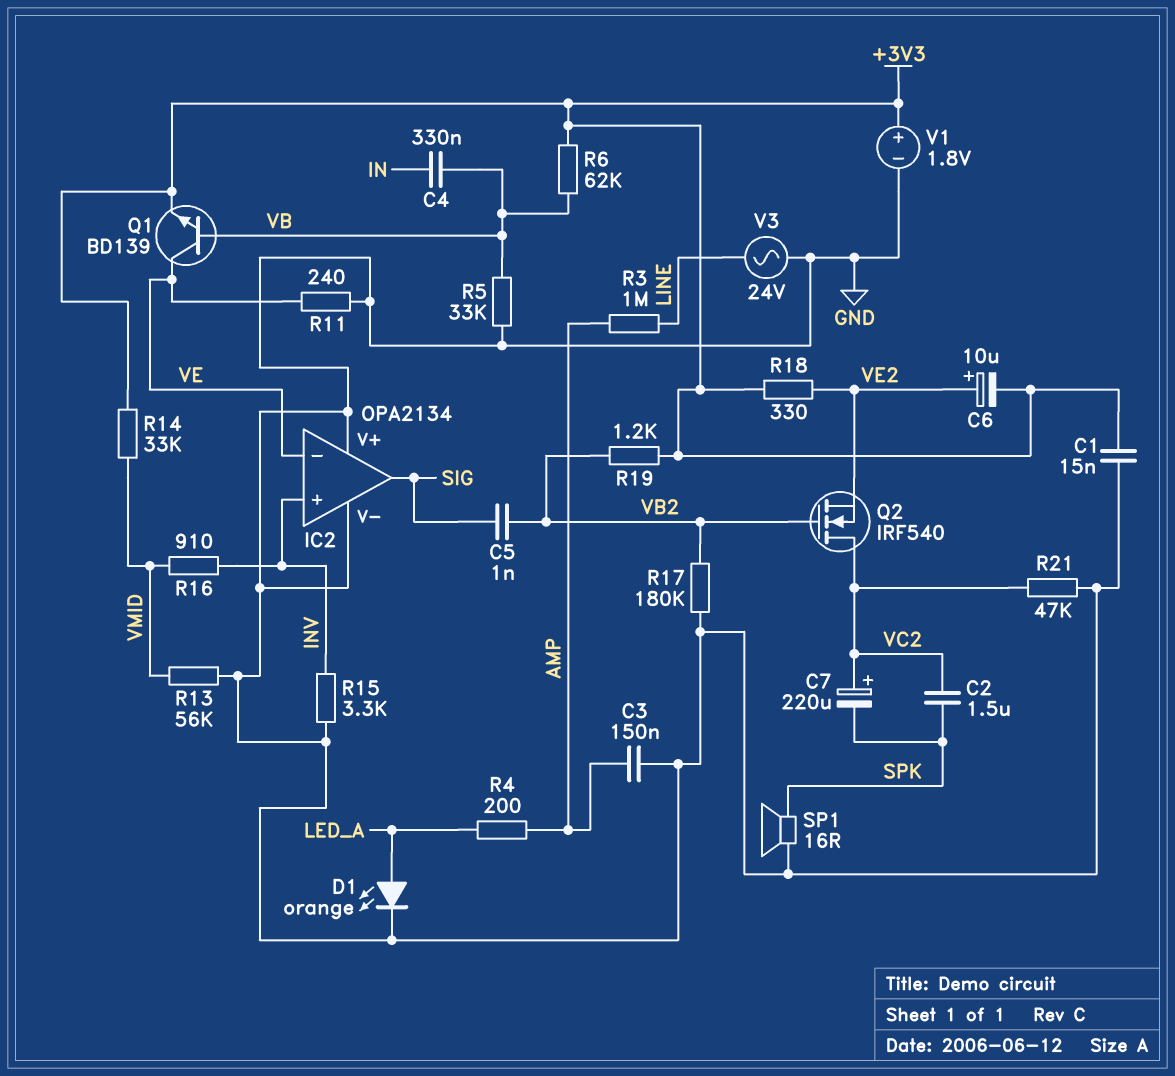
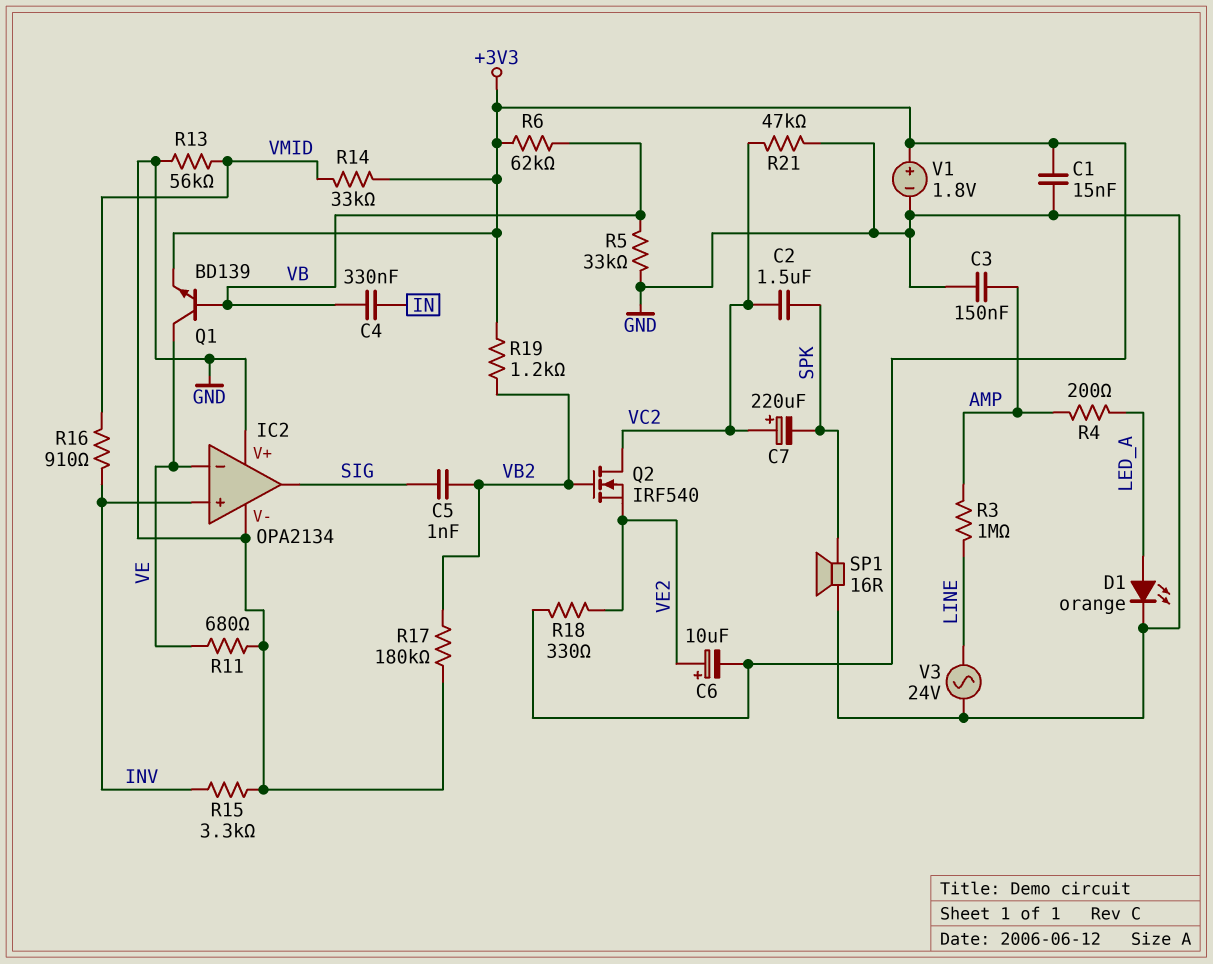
R11: 240 (GND, VE) -> 680 (GND, VE)

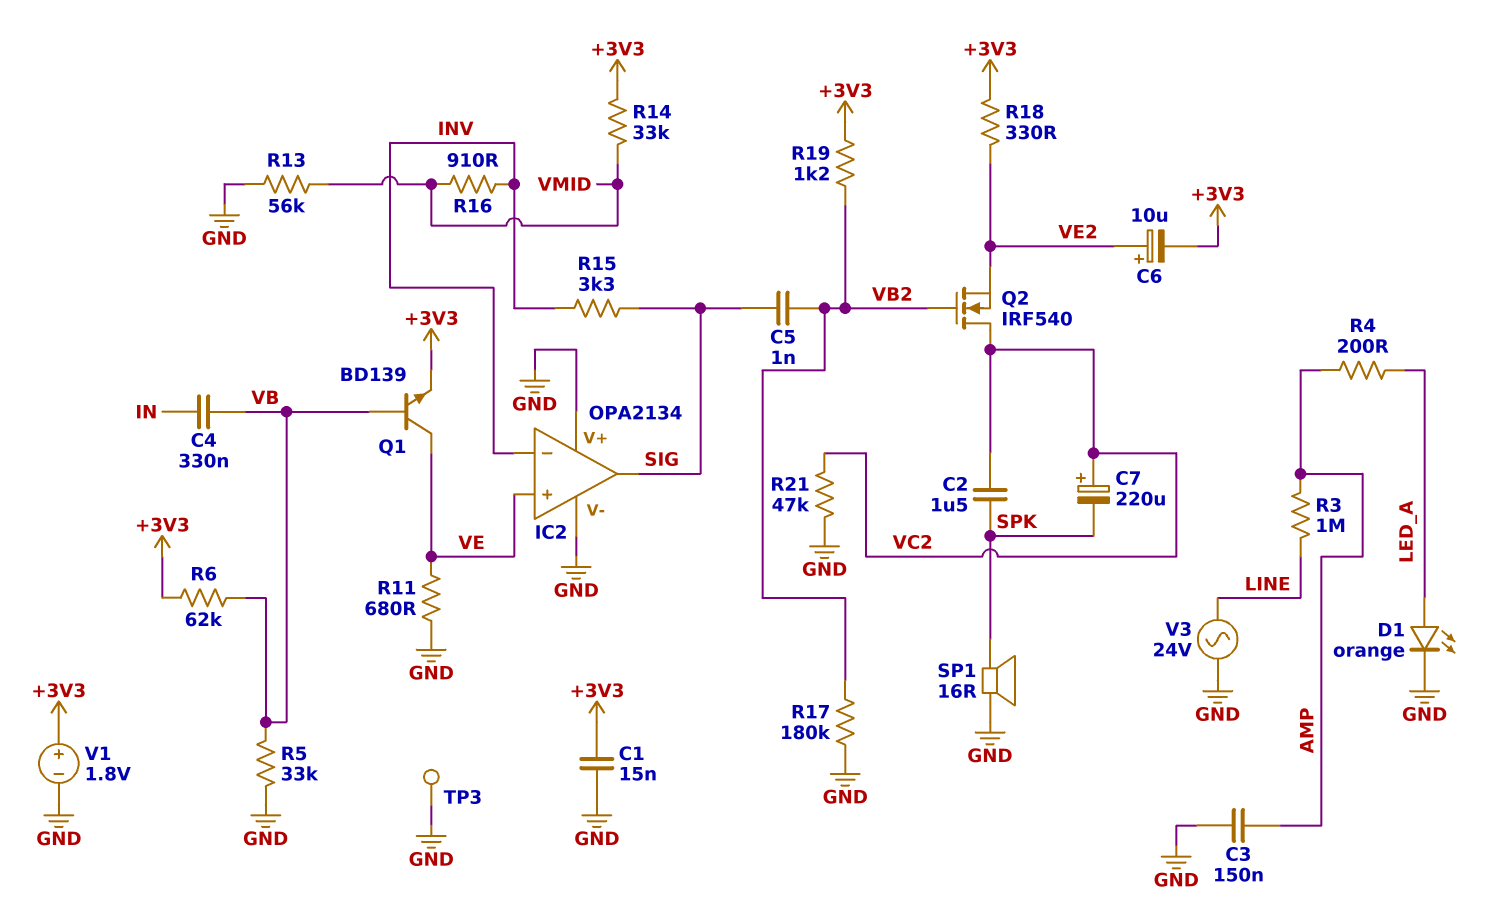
IC2 pin in+: INV -> VE
IC2 pin in-: VE -> INV
R15: 3.3k (GND, INV) -> 3.3k (INV, SIG)
TP3: none -> test point (GND)

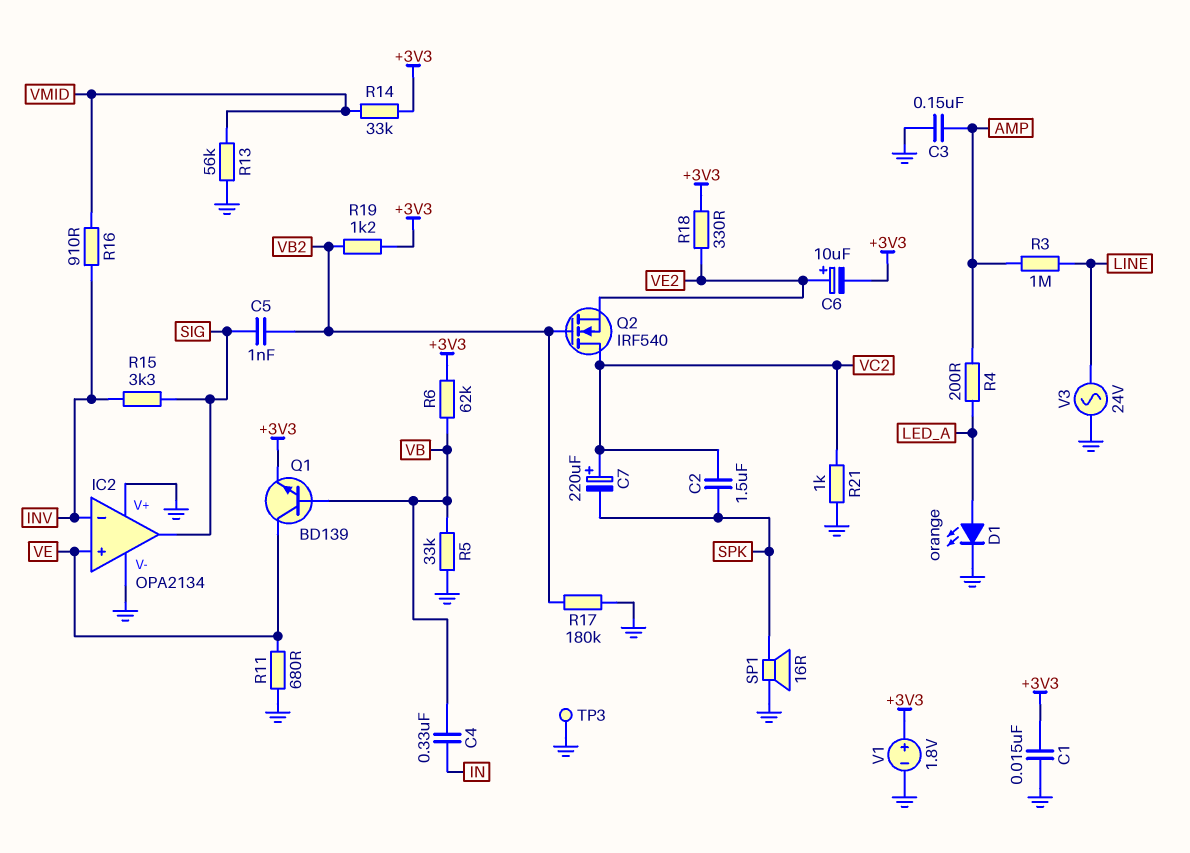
R21: 47k (GND, VC2) -> 1k (GND, VC2)

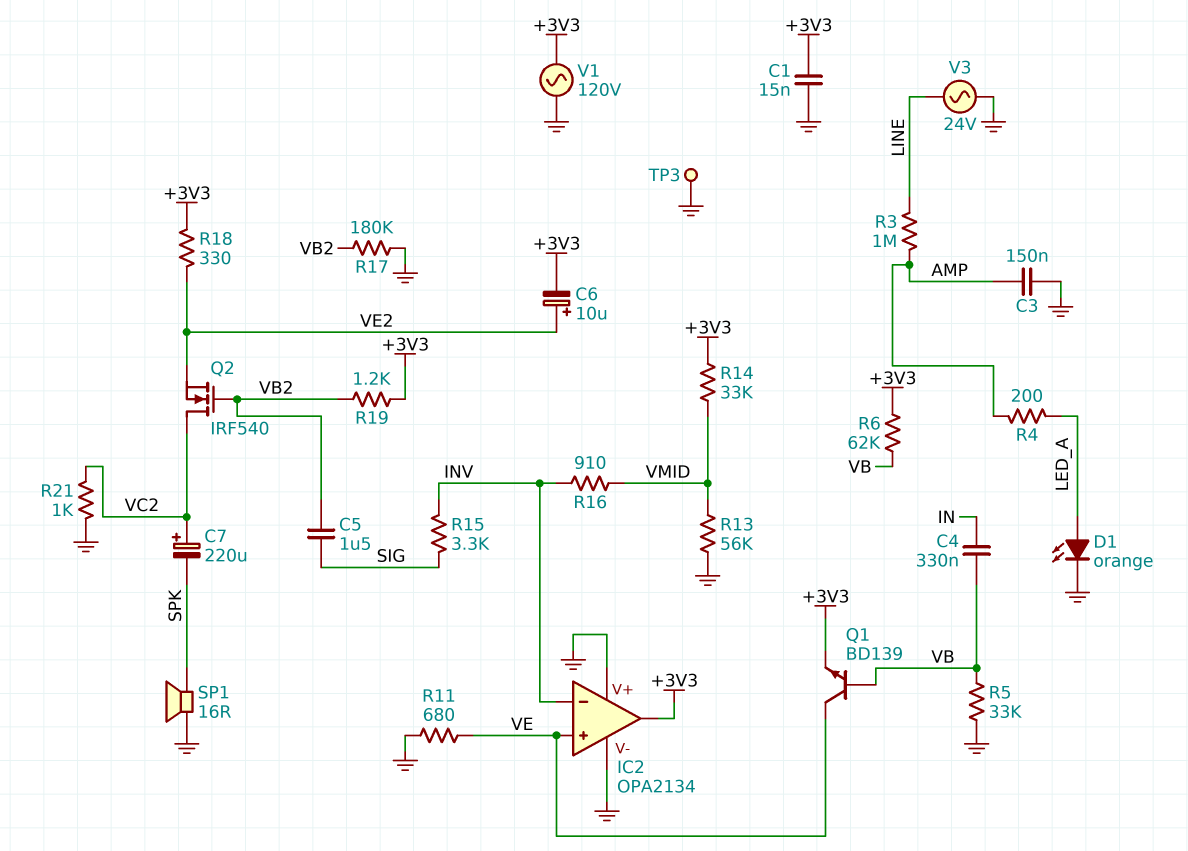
C2: 1.5uF (SPK, VC2) -> none
C5: 1nF (SIG, VB2) -> 1.5uF (SIG, VB2)
IC2 pin out: SIG -> +3V3
V1: 1.8V (plus +3V3, minus GND) -> AC 120V (+3V3, GND)

